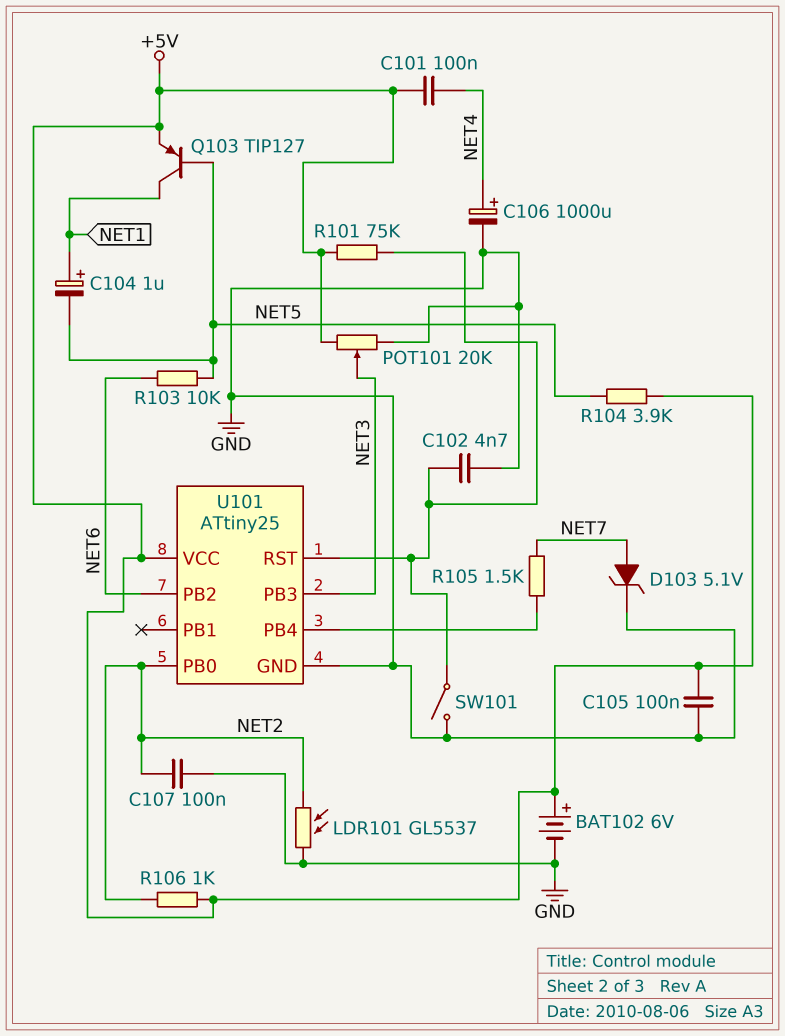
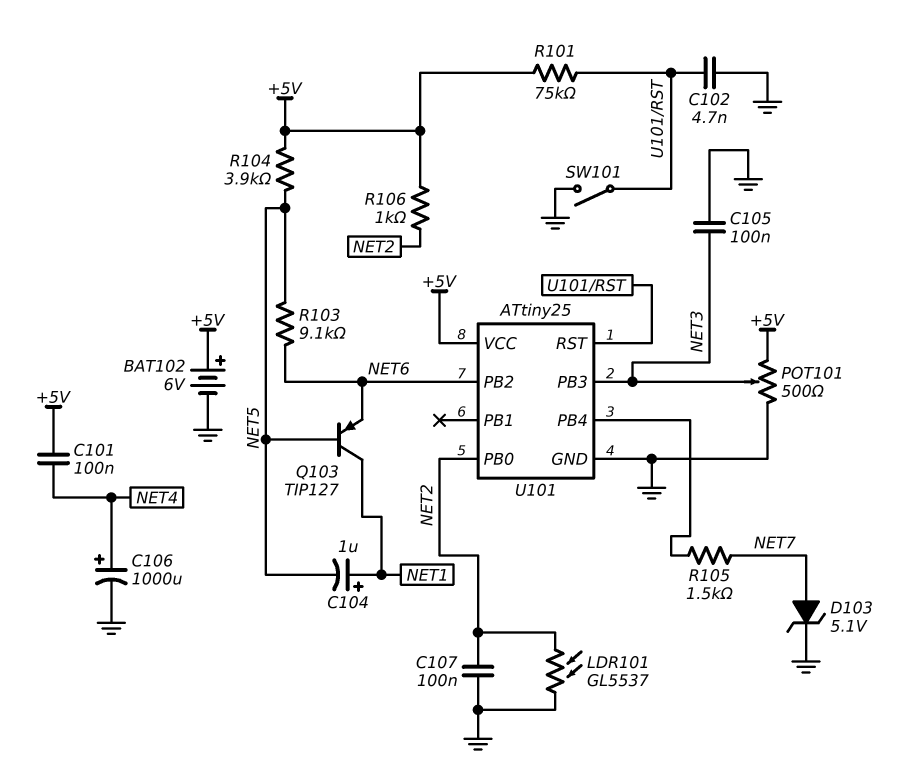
C105: 100nF (+5V, GND) -> 100nF (GND, NET3)
POT101: 20k (+5V, GND, wiper NET3) -> 500 (+5V, GND, wiper NET3)
Q103: PNP TIP127 (B NET5, C NET1, E +5V) -> PNP TIP127 (B NET5, C NET1, E NET6)
R103: 10k (NET5, NET6) -> 9.1k (NET5, NET6)

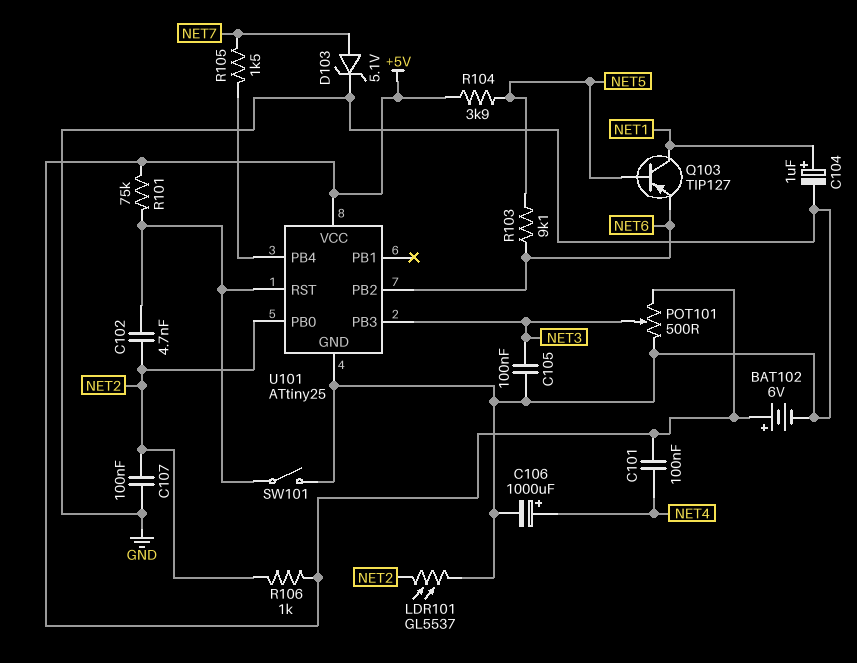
C102: 4.7nF (GND, U101/RST) -> 4.7nF (NET2, U101/RST)
C104: 1uF (plus NET1, minus NET5) -> 1uF (plus NET1, minus GND)

